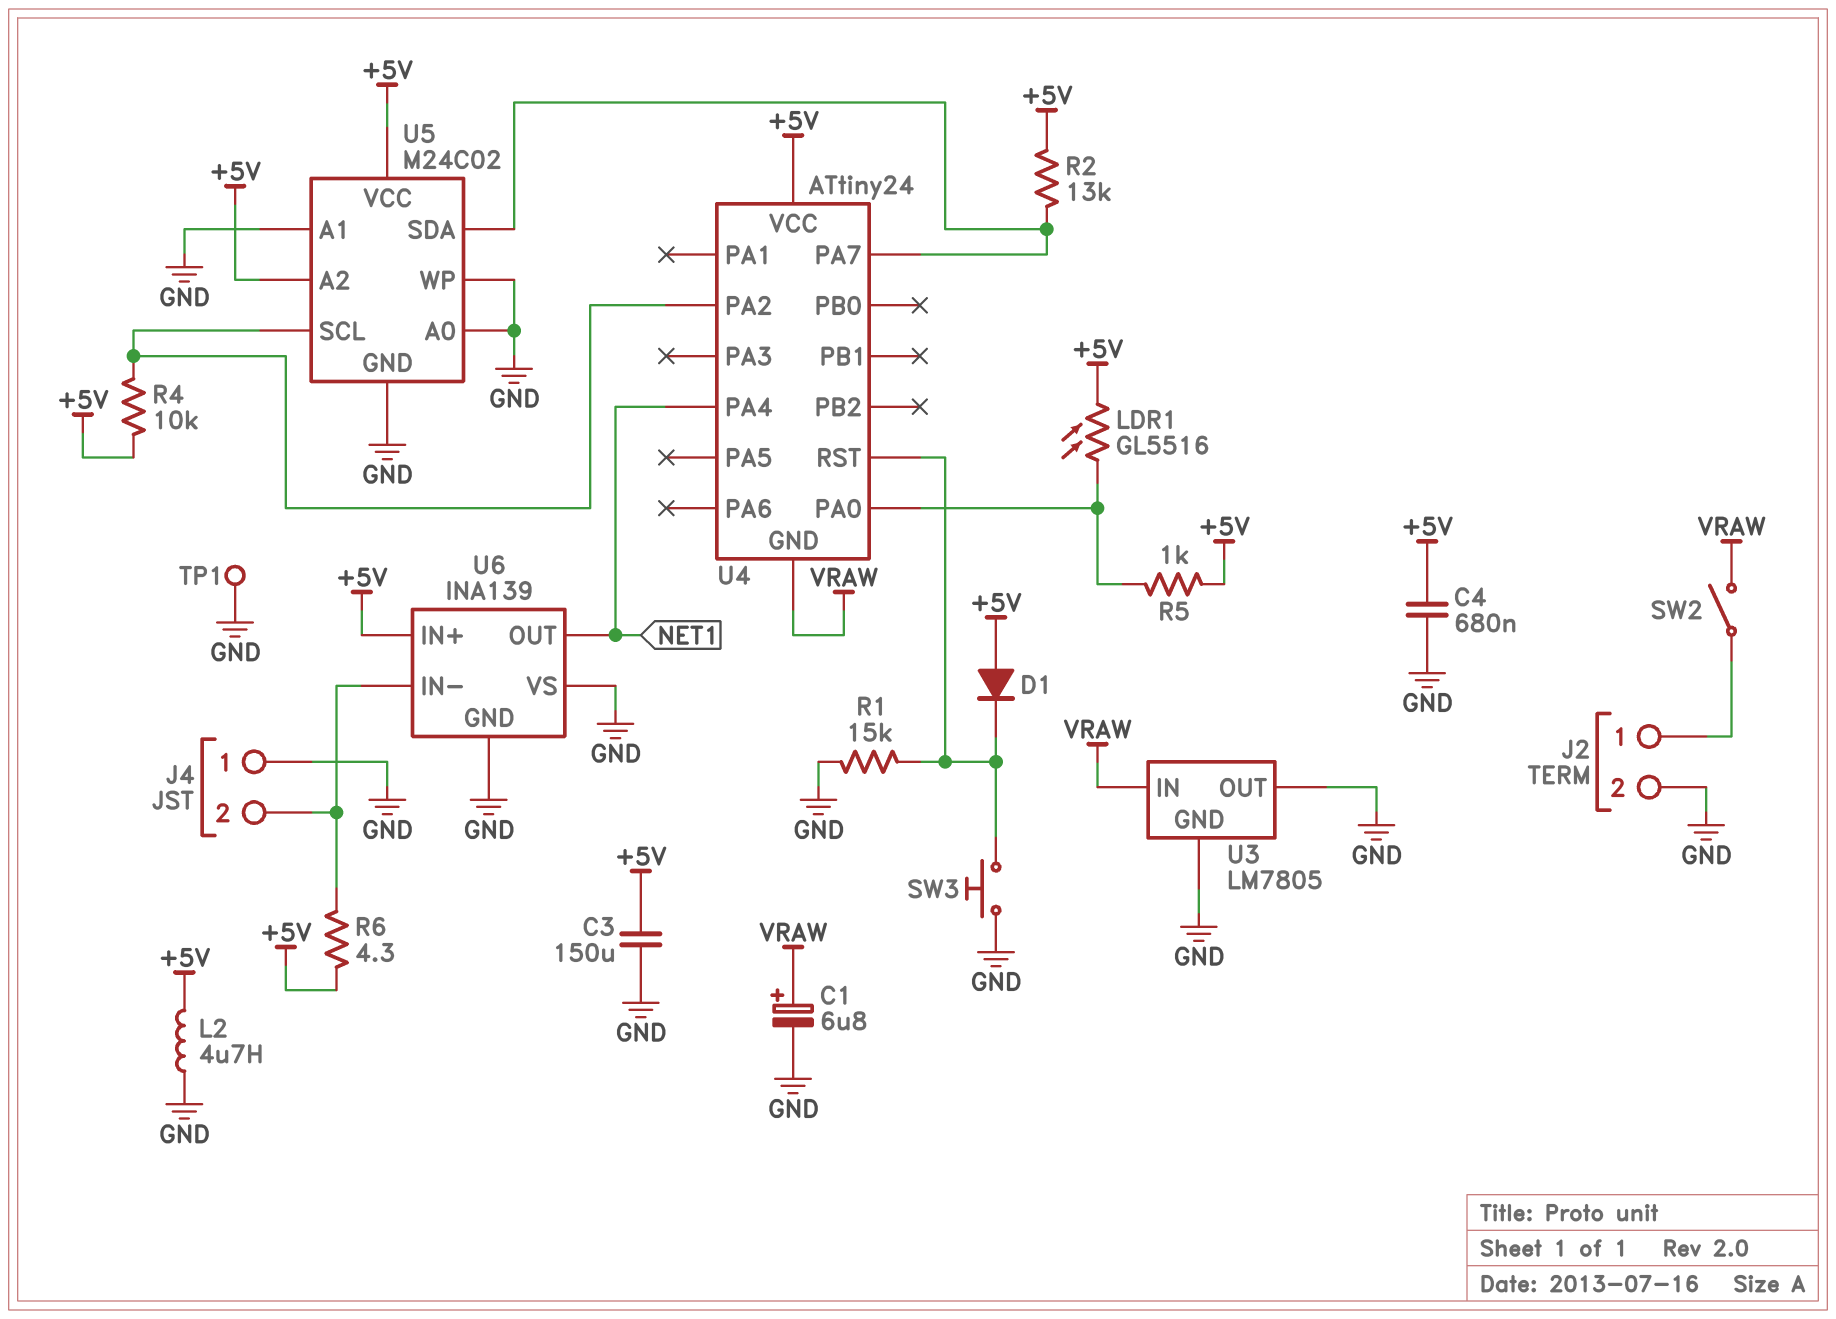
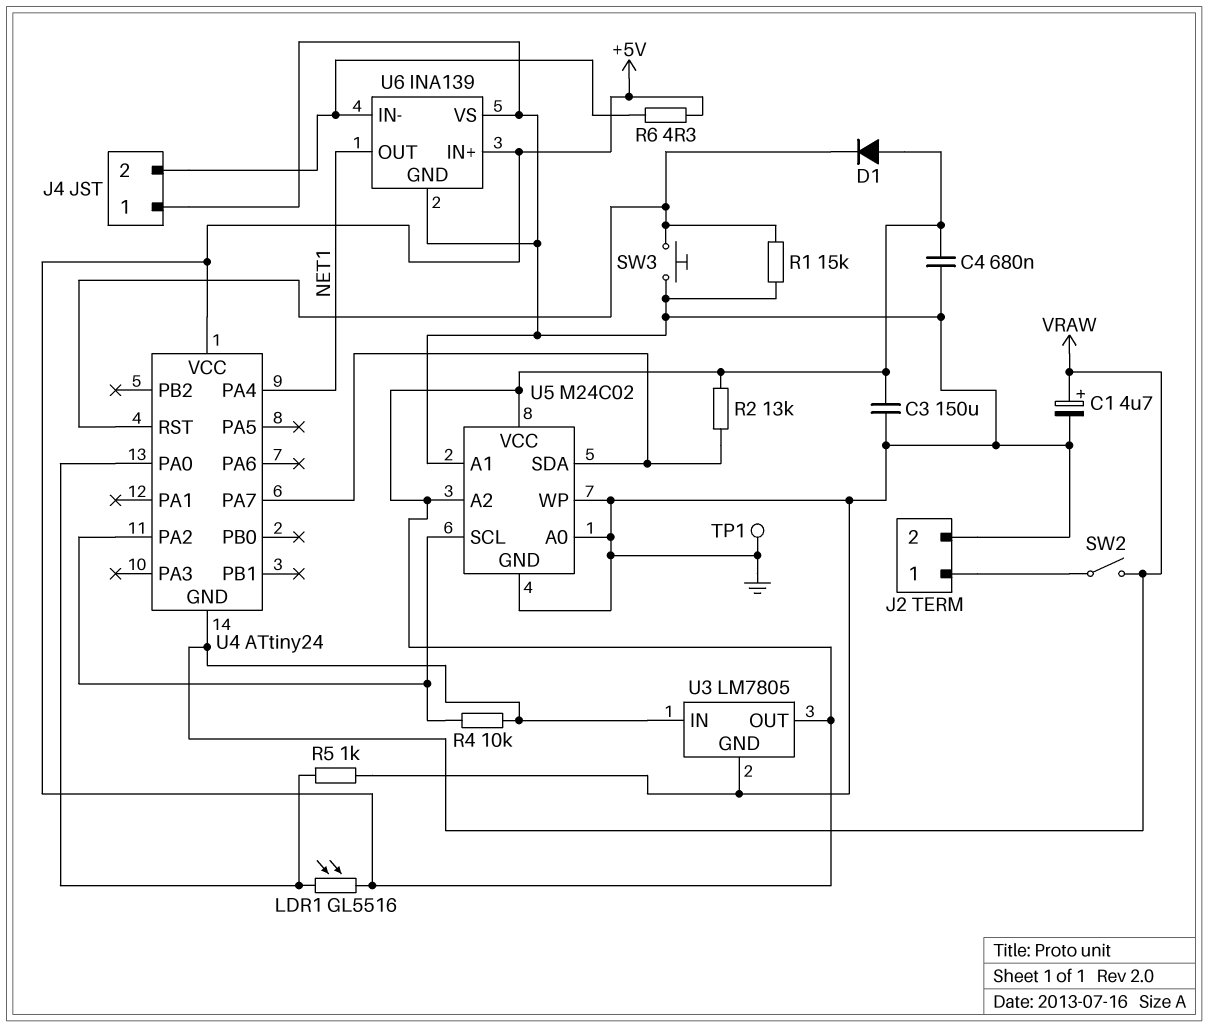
C1: 6.8uF (plus VRAW, minus GND) -> 4.7uF (plus VRAW, minus GND)
L2: 4.7uH (+5V, GND) -> none
R4: 10k (+5V, U4/PA2) -> 10k (U4/PA2, VRAW)
R5: 1k (+5V, U4/PA0) -> 1k (GND, U4/PA0)
U3 pin OUT: GND -> +5V

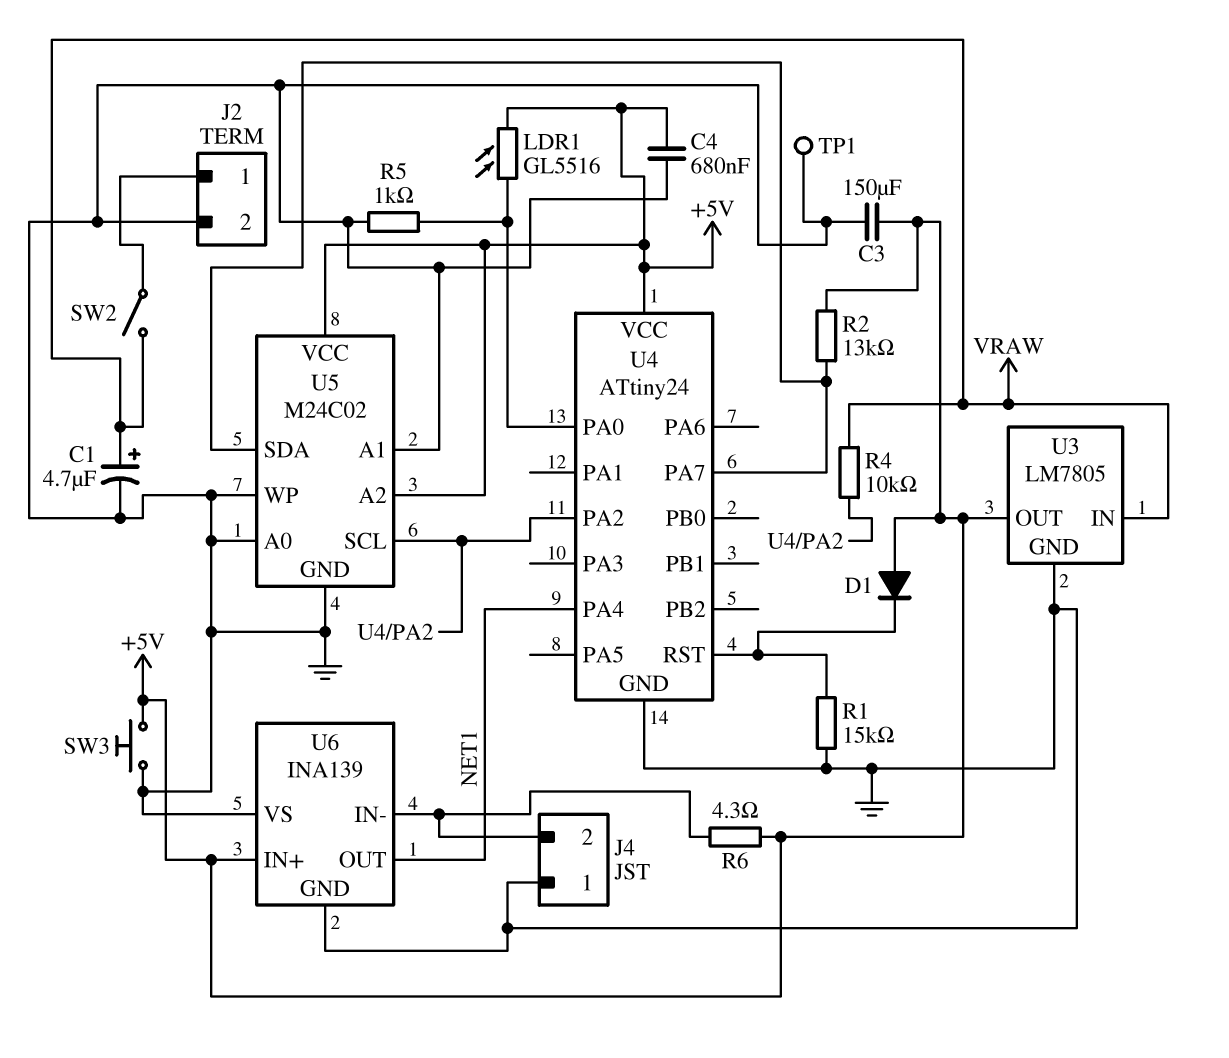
SW3: button (GND, U4/RST) -> button (+5V, GND)
U4 pin GND: VRAW -> GND

